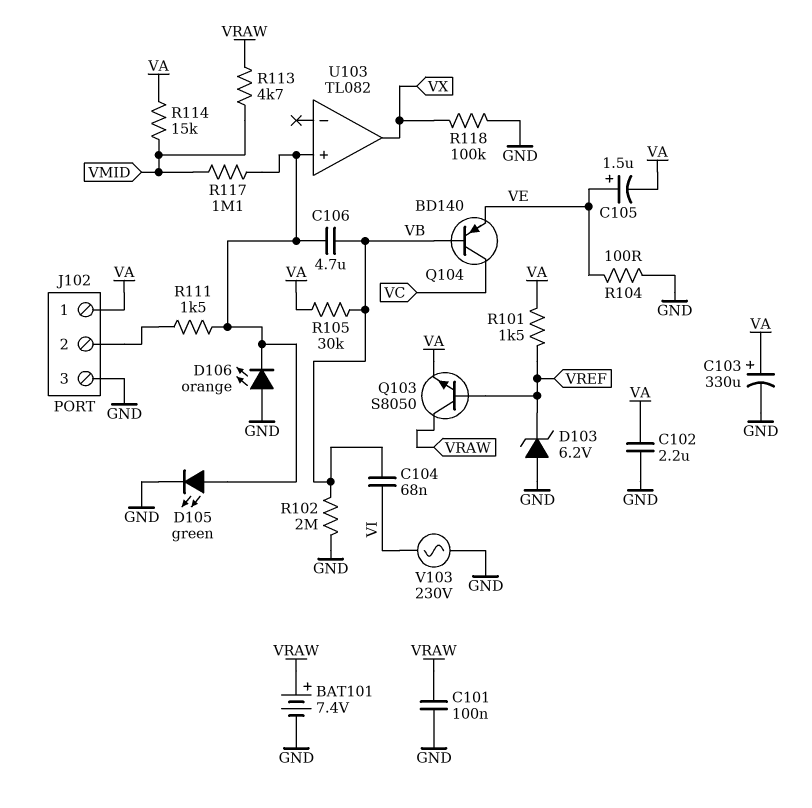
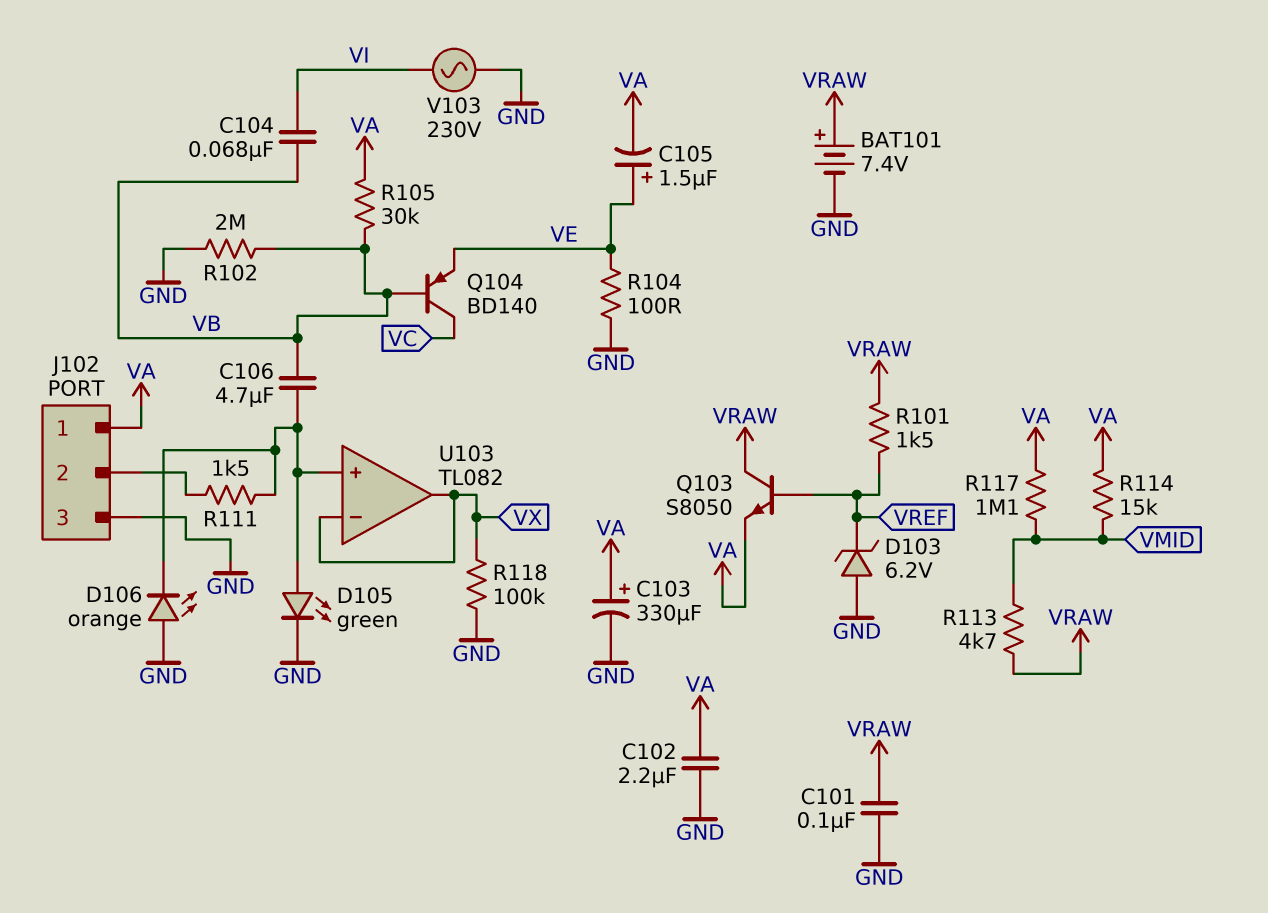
R101: 1.5k (VA, VREF) -> 1.5k (VRAW, VREF)
R117: 1.1M (U103/in+, VMID) -> 1.1M (VA, VMID)
U103 pin in-: none -> VX

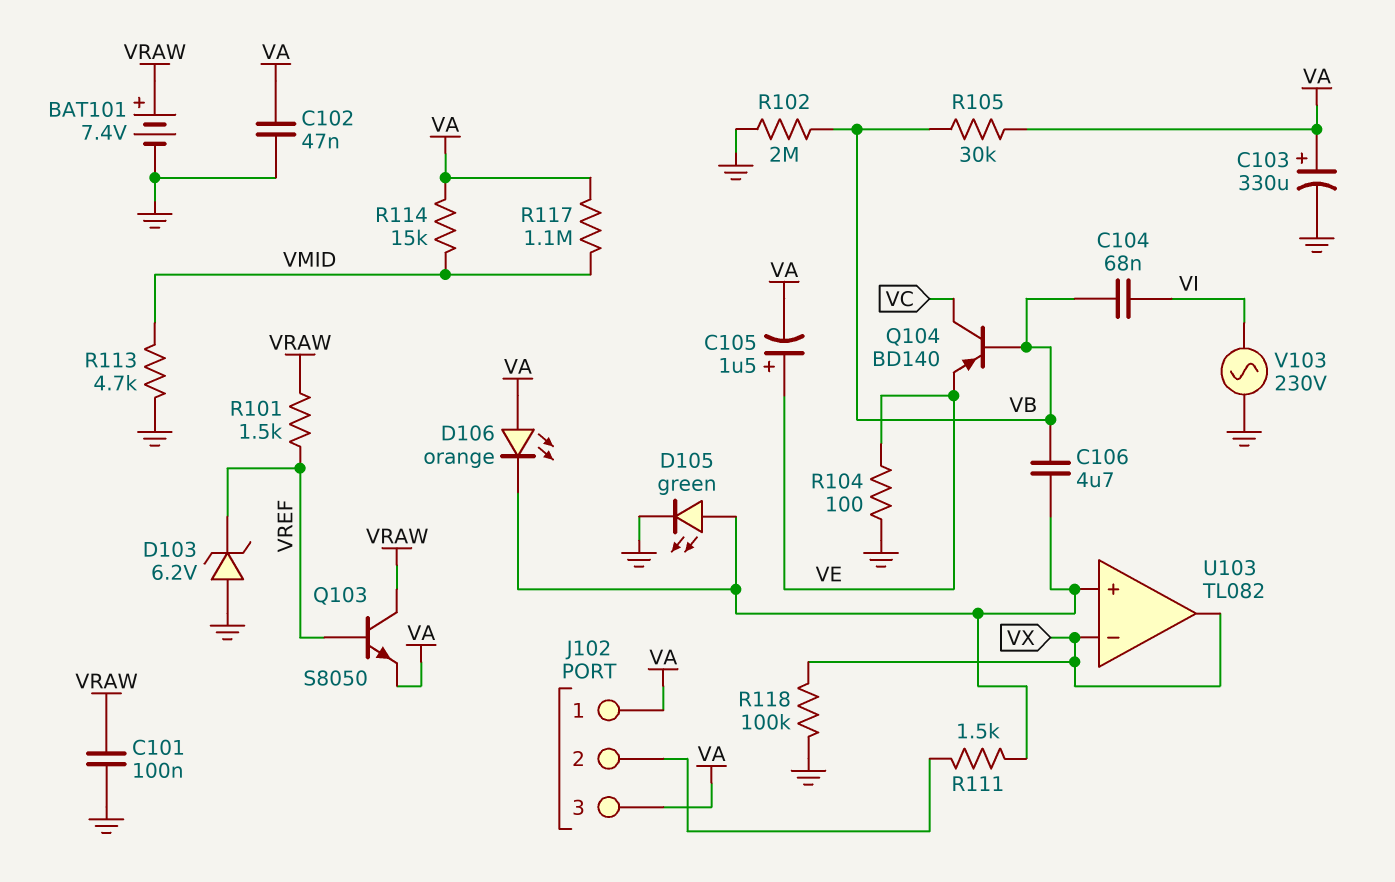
C102: 2.2uF (GND, VA) -> 47nF (GND, VA)
D106: LED orange (A GND, K U103/in+) -> LED orange (A VA, K U103/in+)
J102 pin 3: GND -> VA
R113: 4.7k (VMID, VRAW) -> 4.7k (GND, VMID)

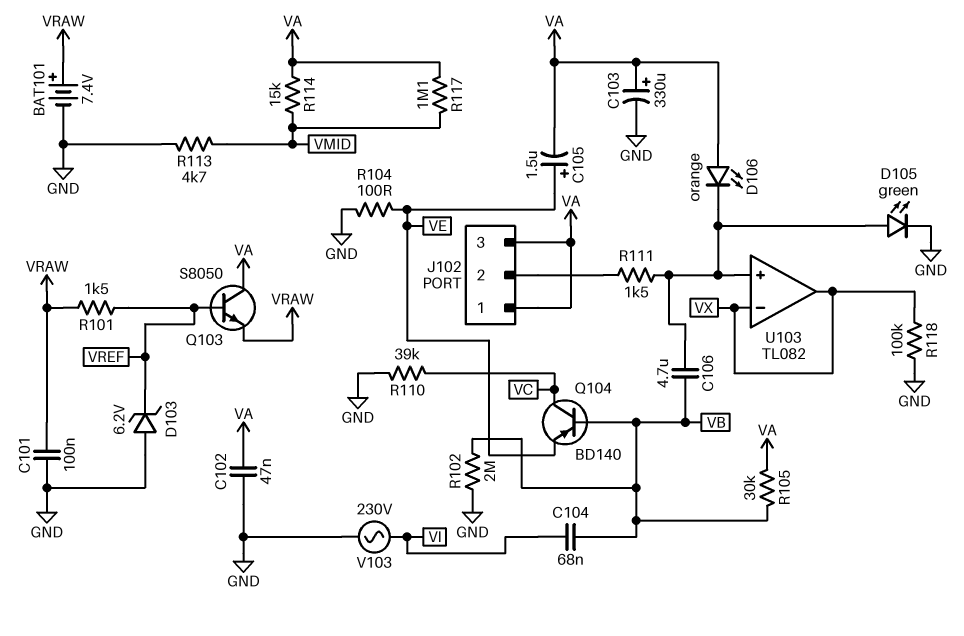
Q103: NPN S8050 (B VREF, C VRAW, E VA) -> NPN S8050 (B VREF, C VA, E VRAW)
R110: none -> 39k (GND, VC)

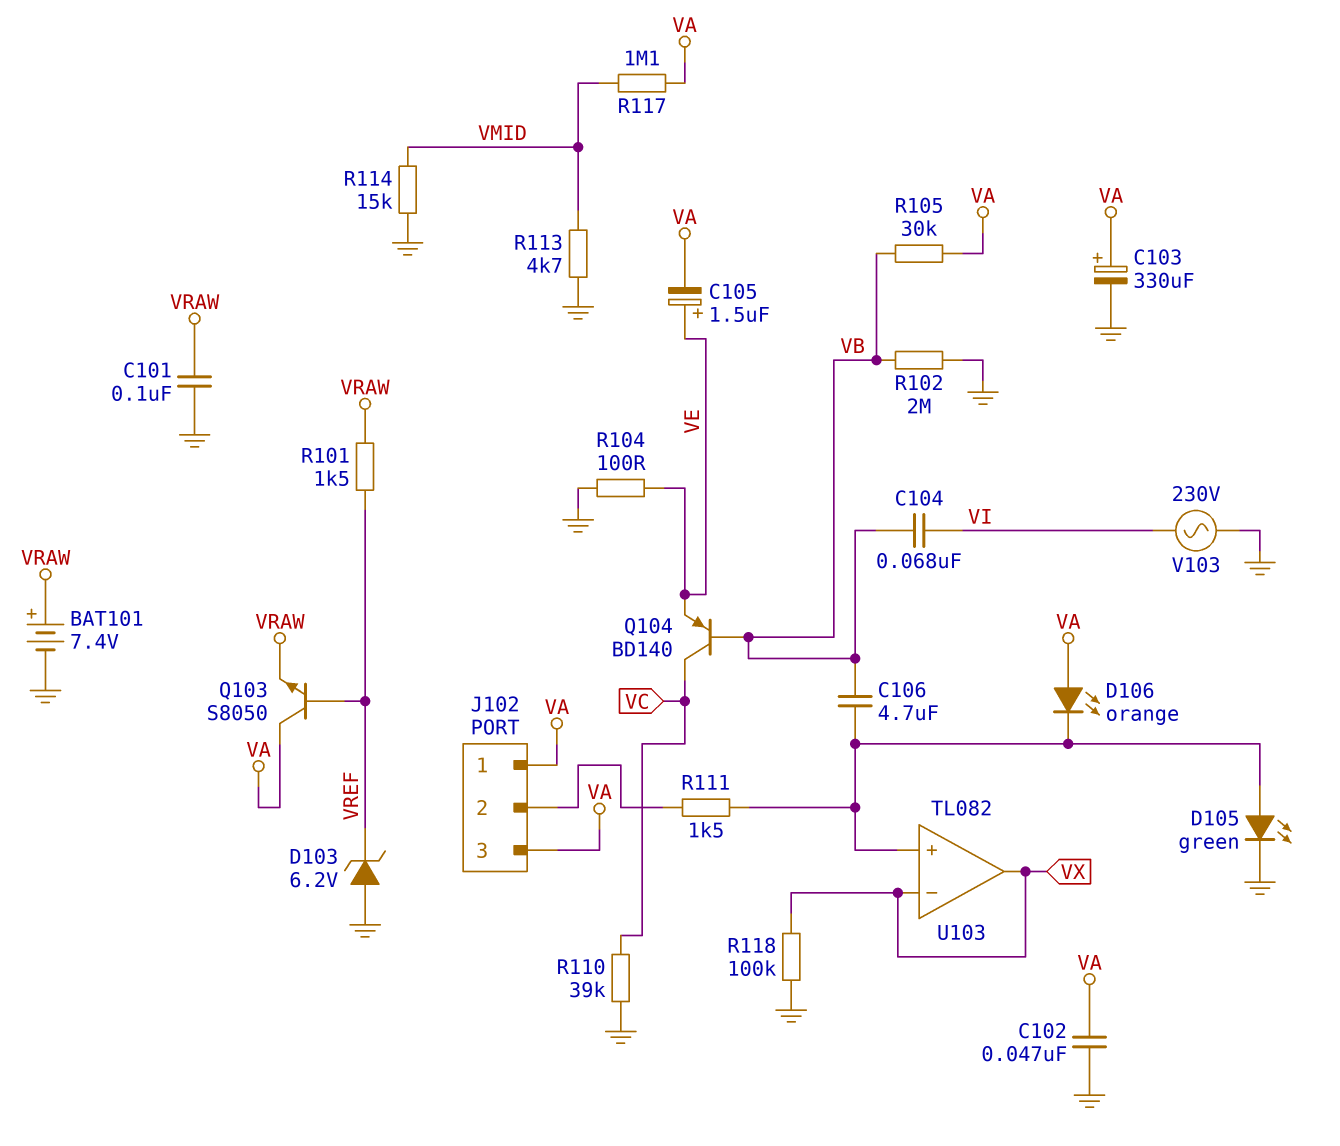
R114: 15k (VA, VMID) -> 15k (GND, VMID)

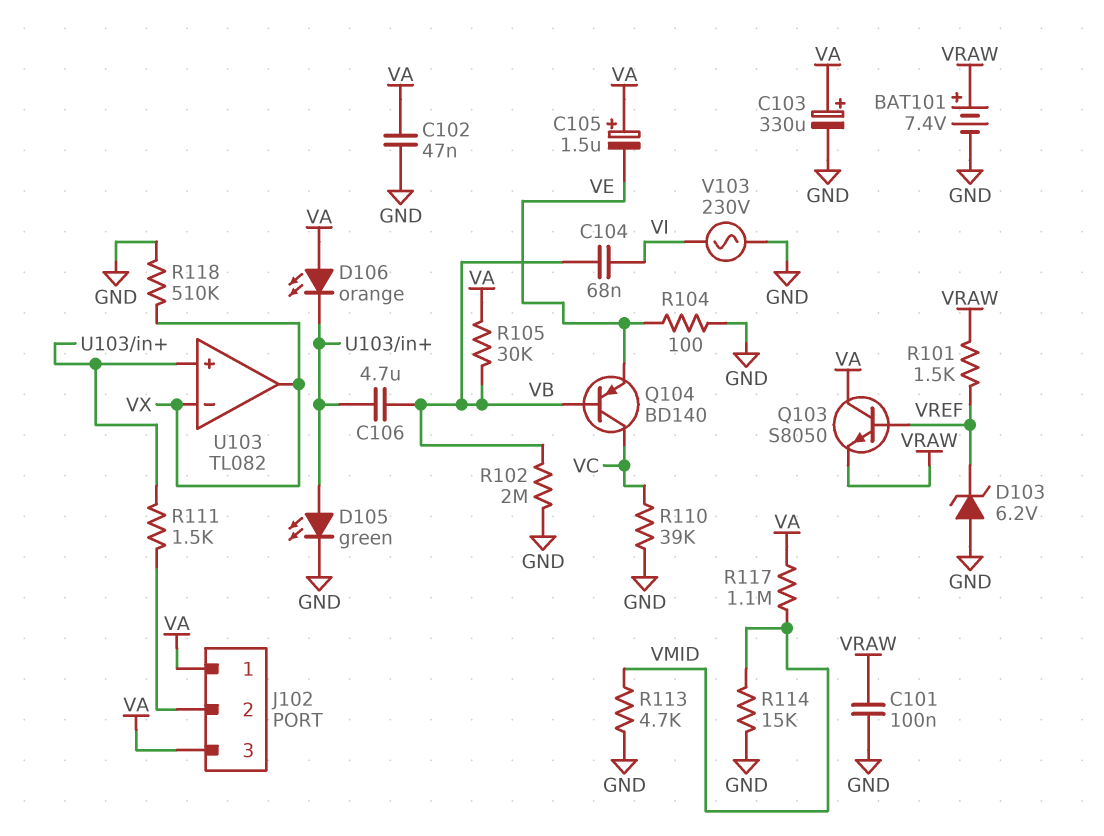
C105: 1.5uF (plus VE, minus VA) -> 1.5uF (plus VA, minus VE)
R118: 100k (GND, VX) -> 510k (GND, VX)

